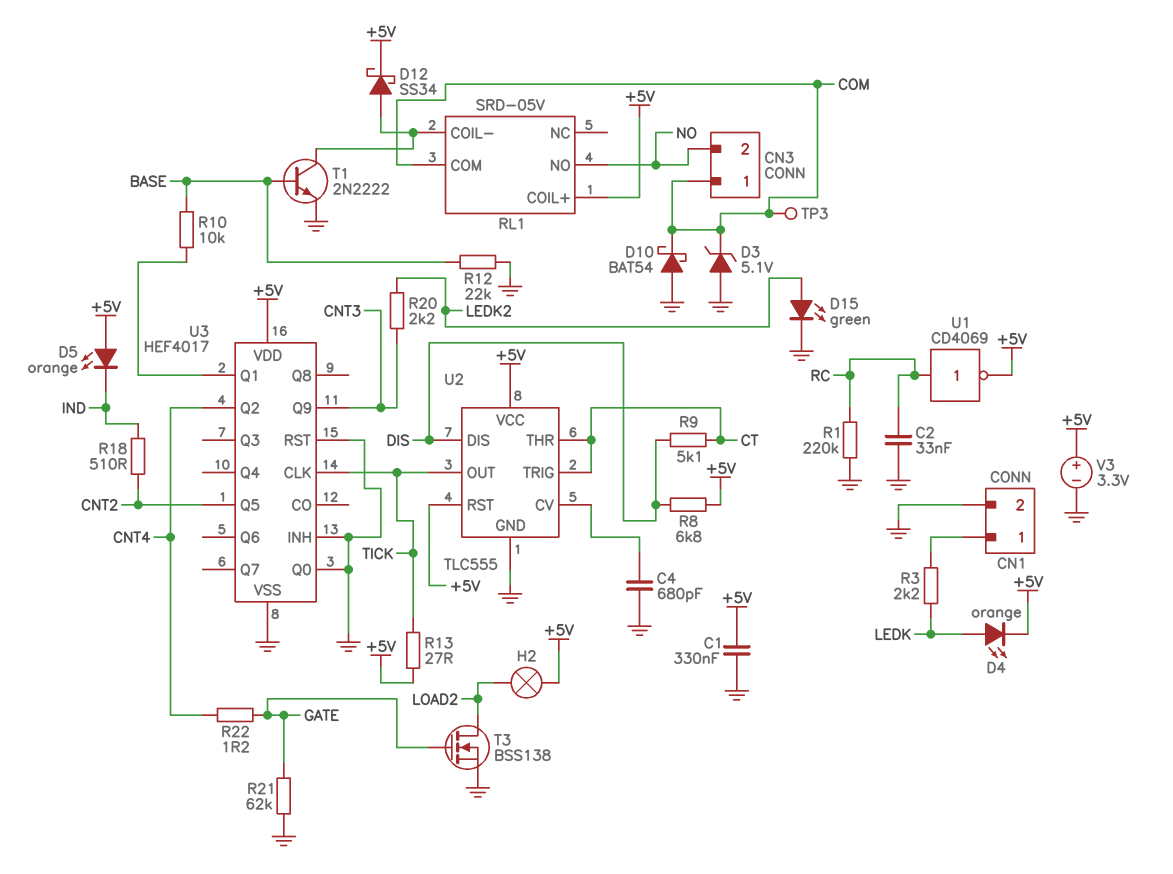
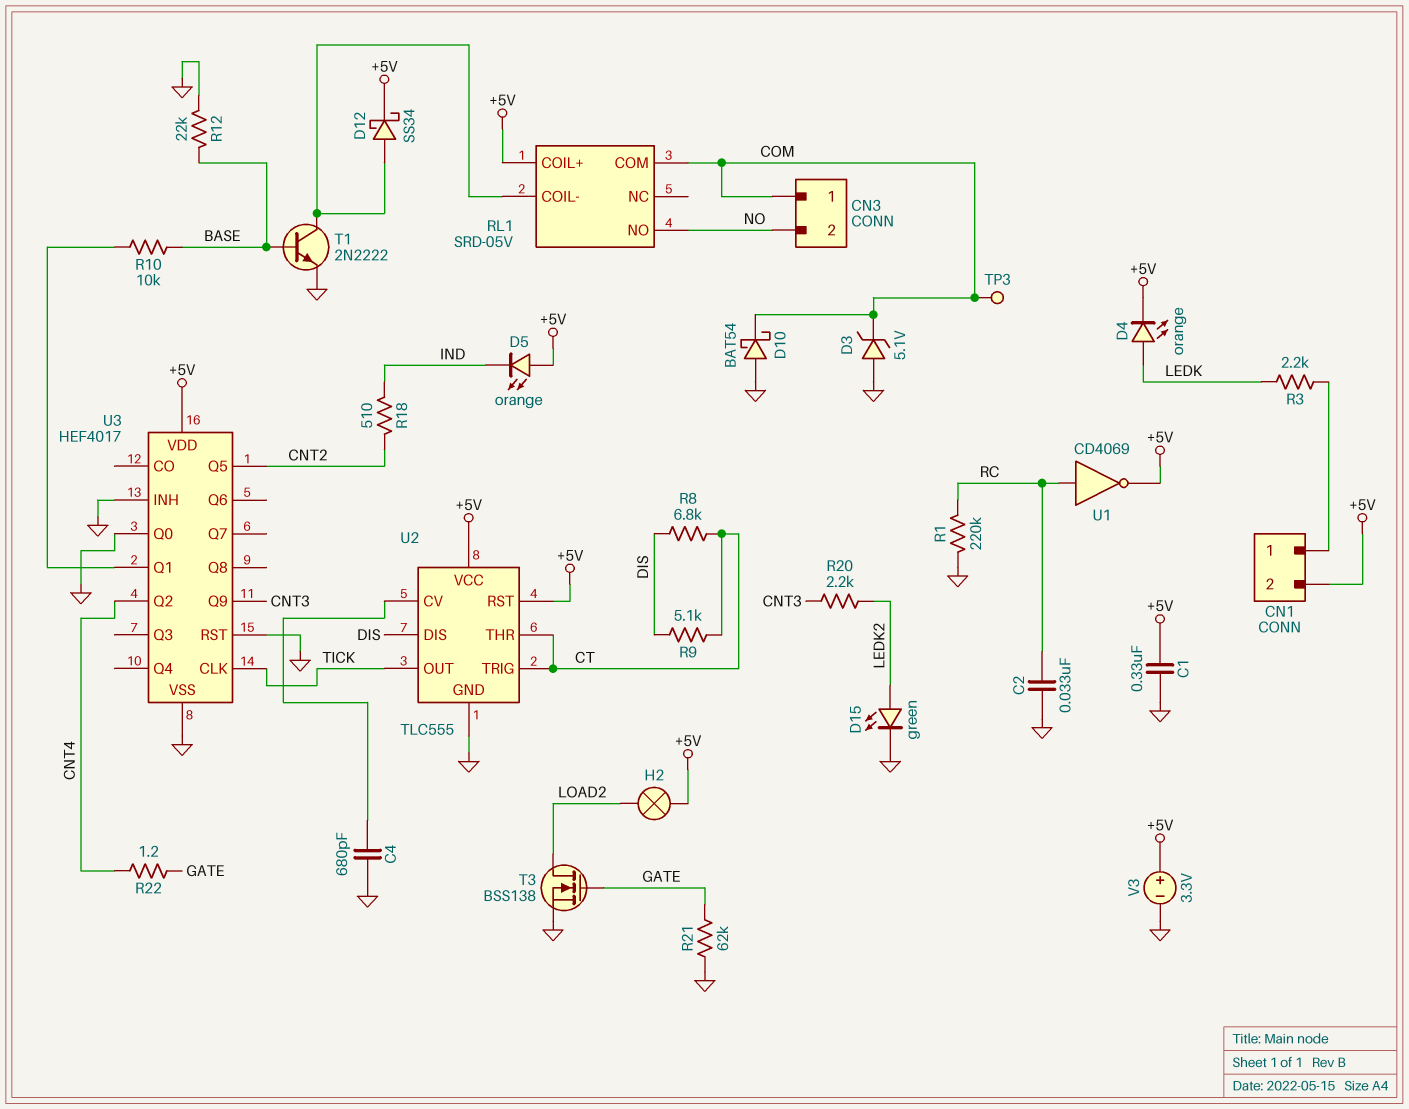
CN1 pin 2: GND -> +5V
R8: 6.8k (+5V, DIS) -> 6.8k (CT, DIS)
R13: 27 (+5V, TICK) -> none

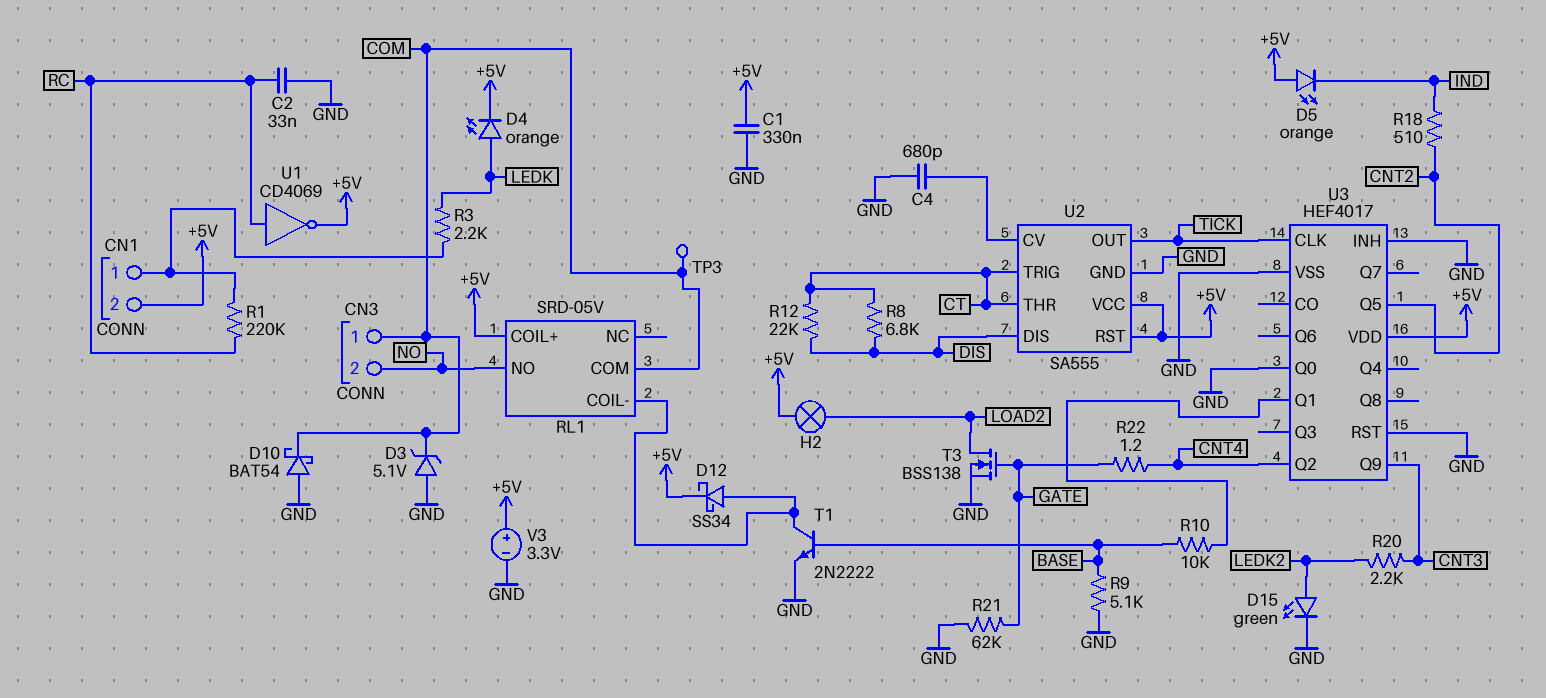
R1: 220k (GND, RC) -> 220k (CN1/1, RC)
R9: 5.1k (CT, DIS) -> 5.1k (BASE, GND)
R12: 22k (BASE, GND) -> 22k (CT, DIS)
U2: TLC555 -> SA555

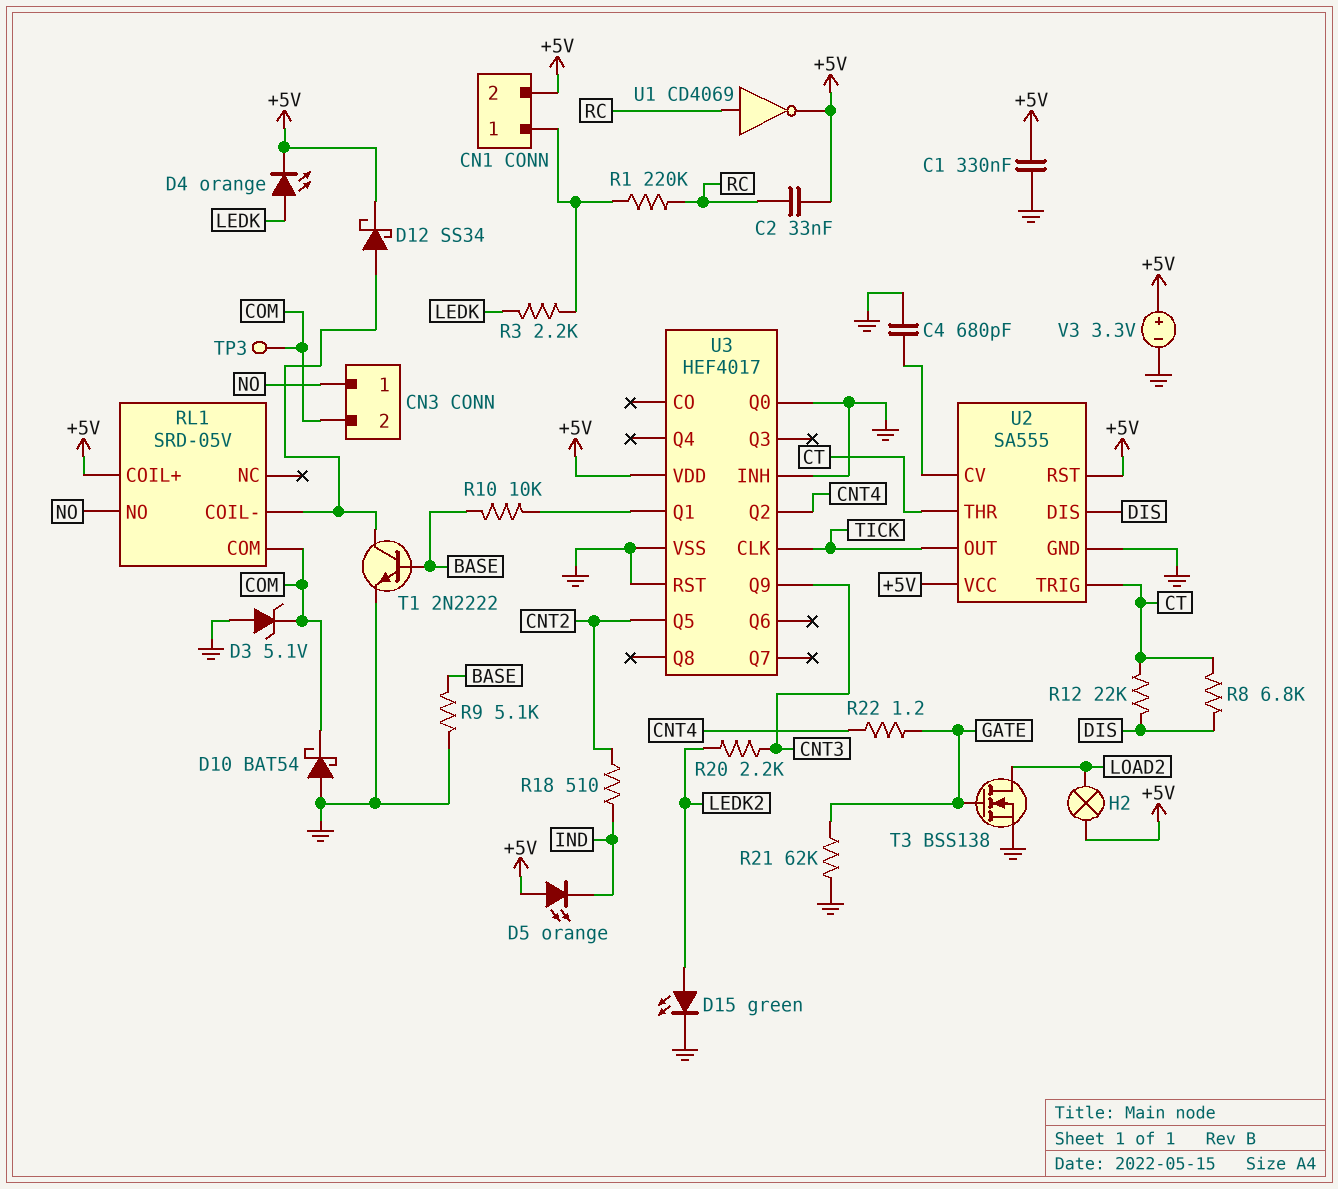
C2: 33nF (GND, RC) -> 33nF (+5V, RC)
CN3 pin 1: COM -> NO
CN3 pin 2: NO -> COM

